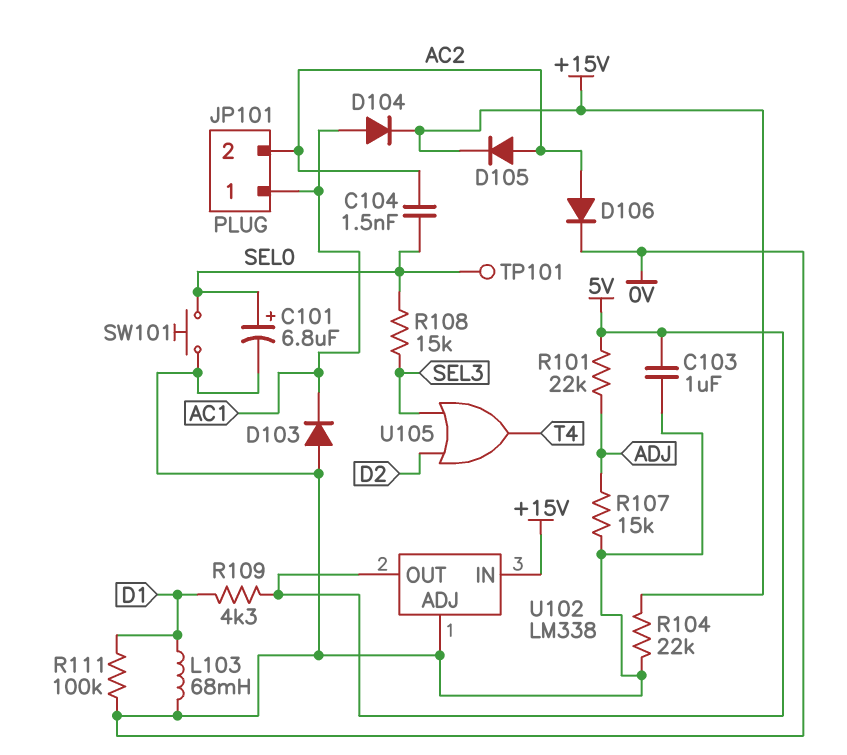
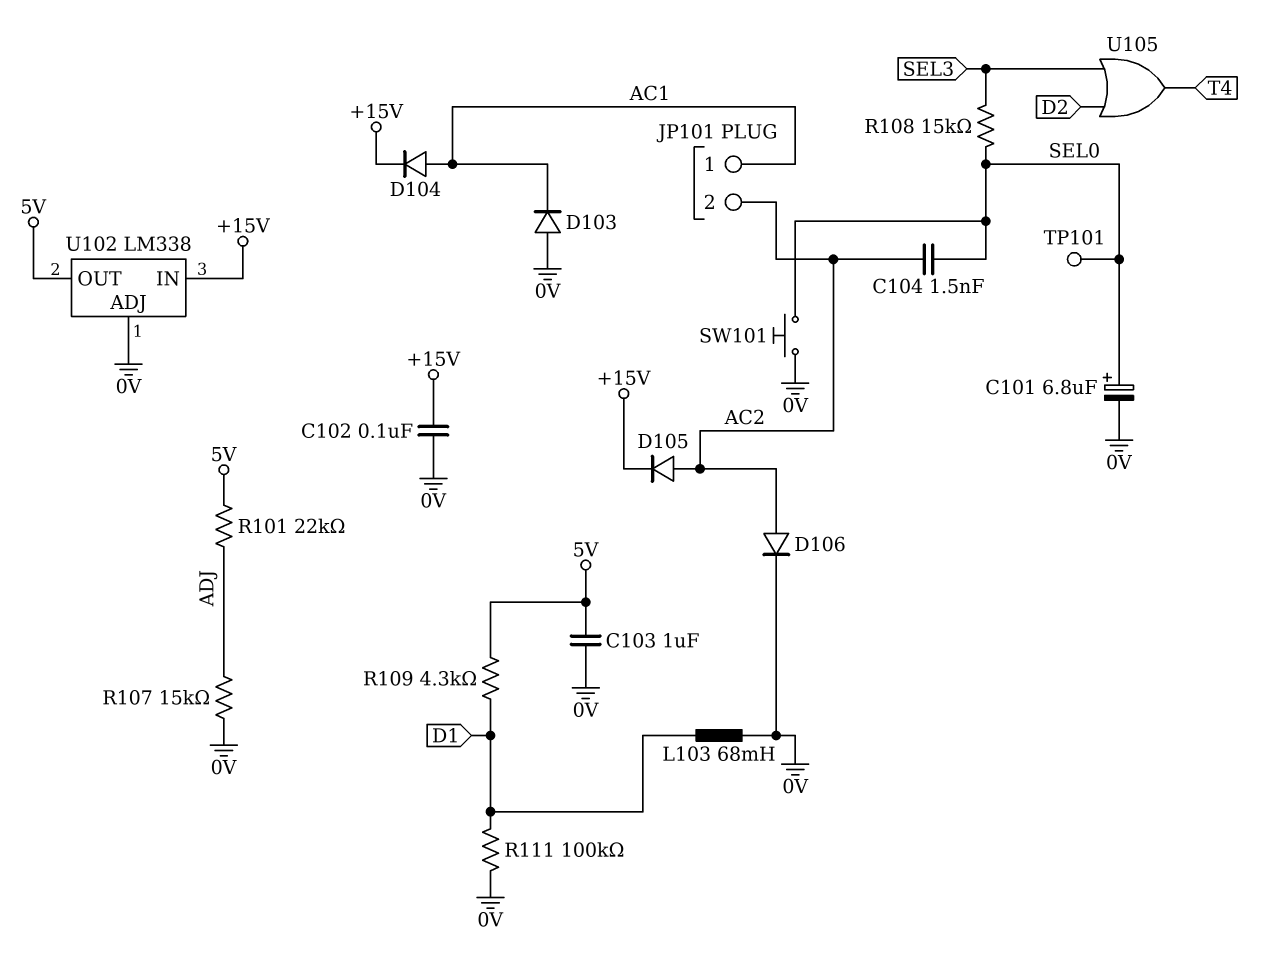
C102: none -> 100nF (+15V, 0V)
R104: 22k (+15V, 0V) -> none

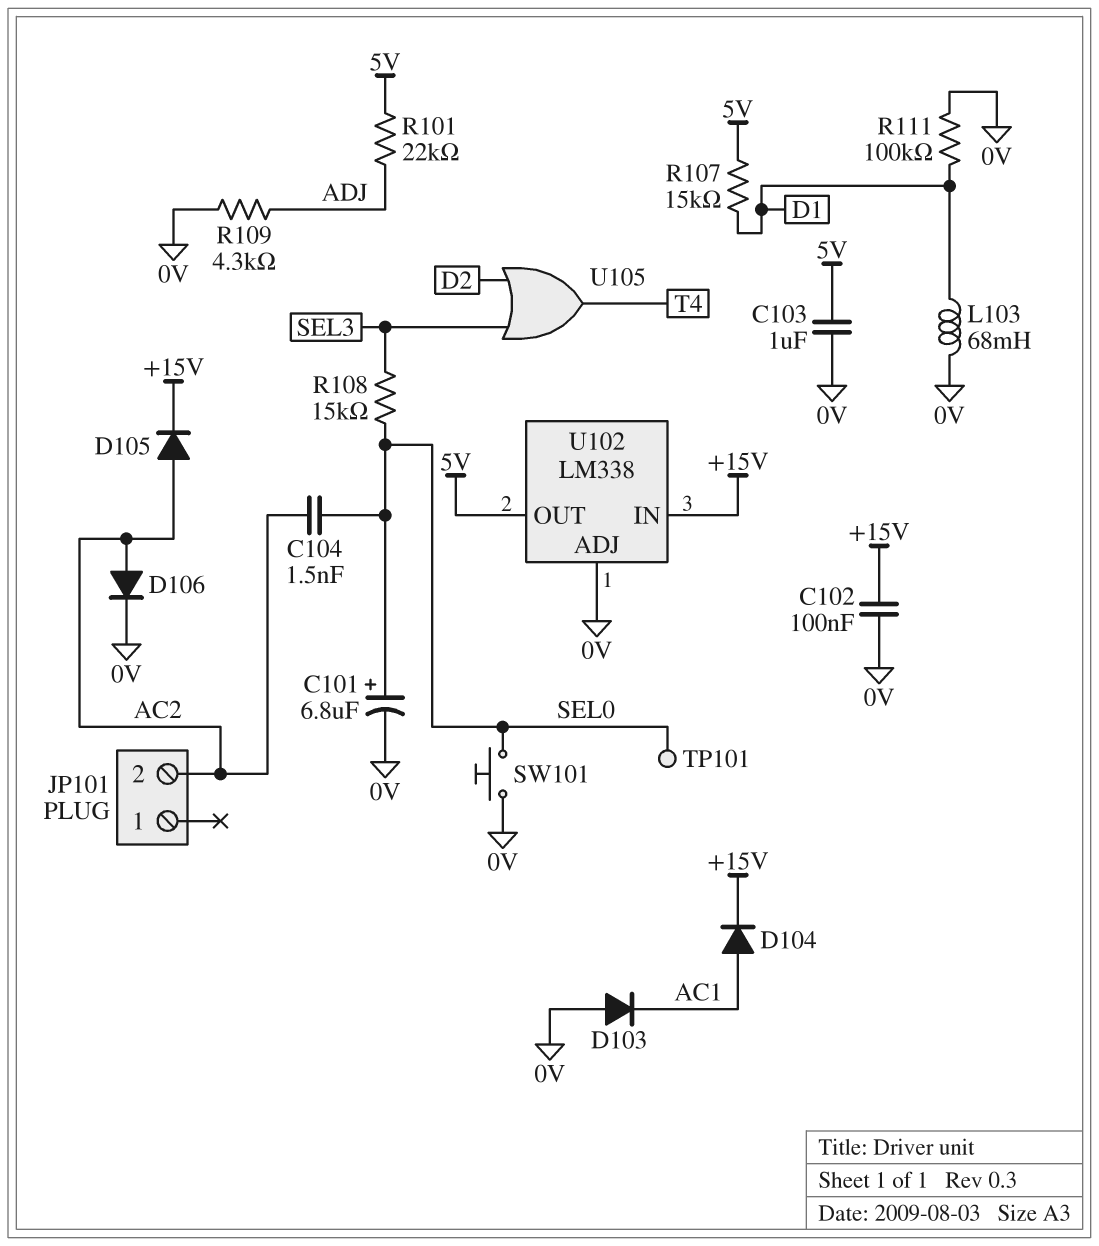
JP101 pin 1: AC1 -> none
R107: 15k (0V, ADJ) -> 15k (5V, D1)
R109: 4.3k (5V, D1) -> 4.3k (0V, ADJ)

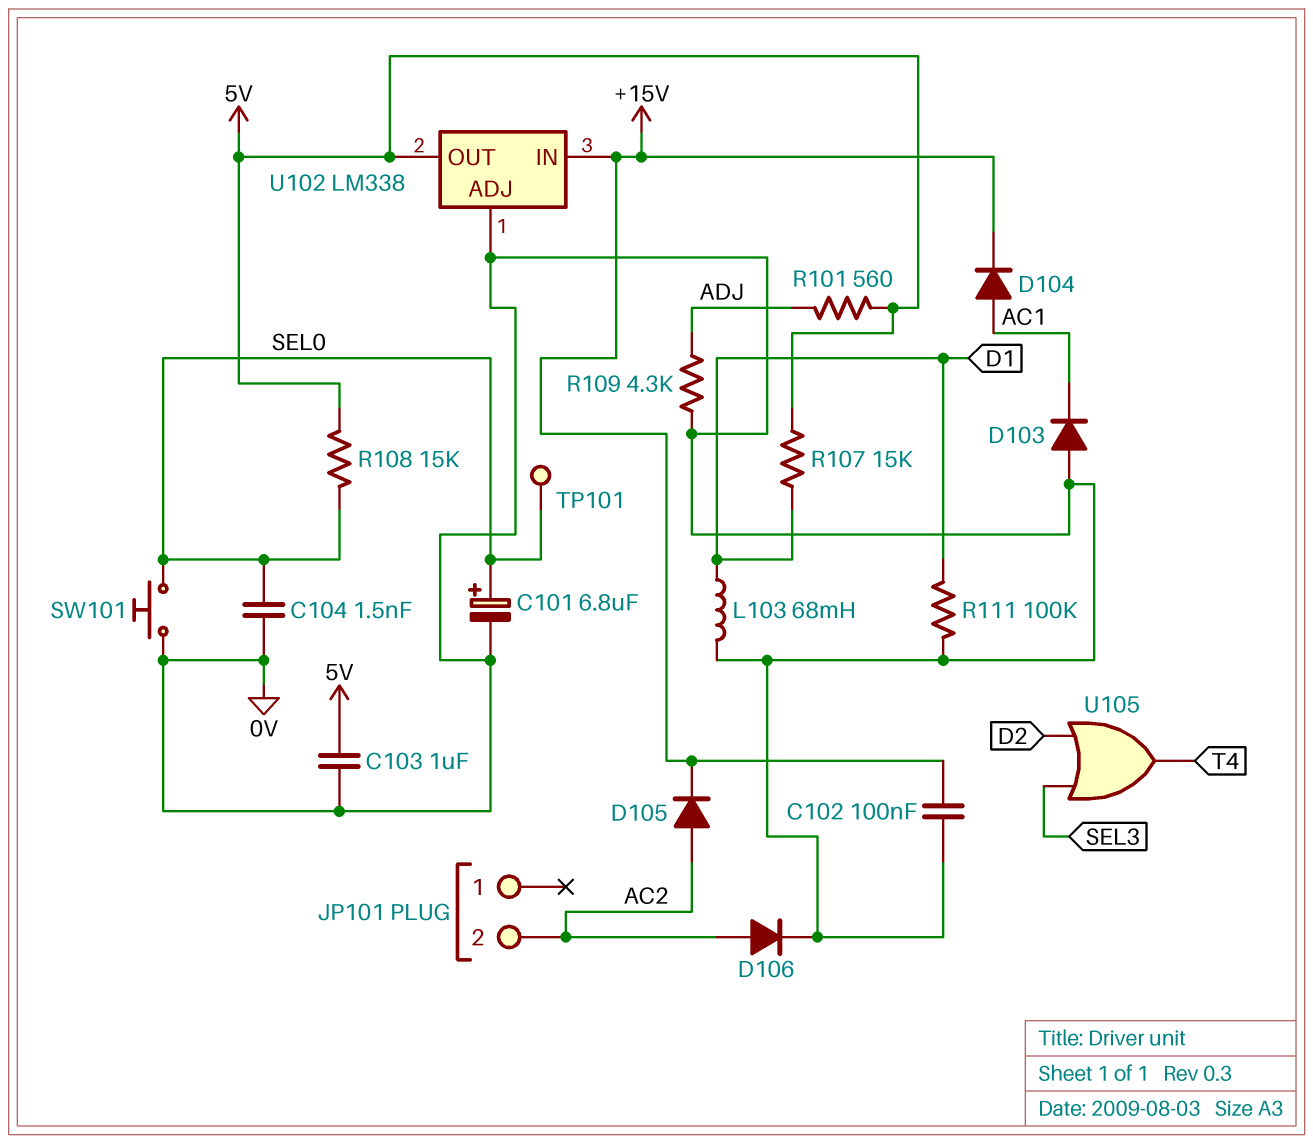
C104: 1.5nF (AC2, SEL0) -> 1.5nF (0V, SEL0)
R101: 22k (5V, ADJ) -> 560 (5V, ADJ)
R108: 15k (SEL0, SEL3) -> 15k (5V, SEL0)

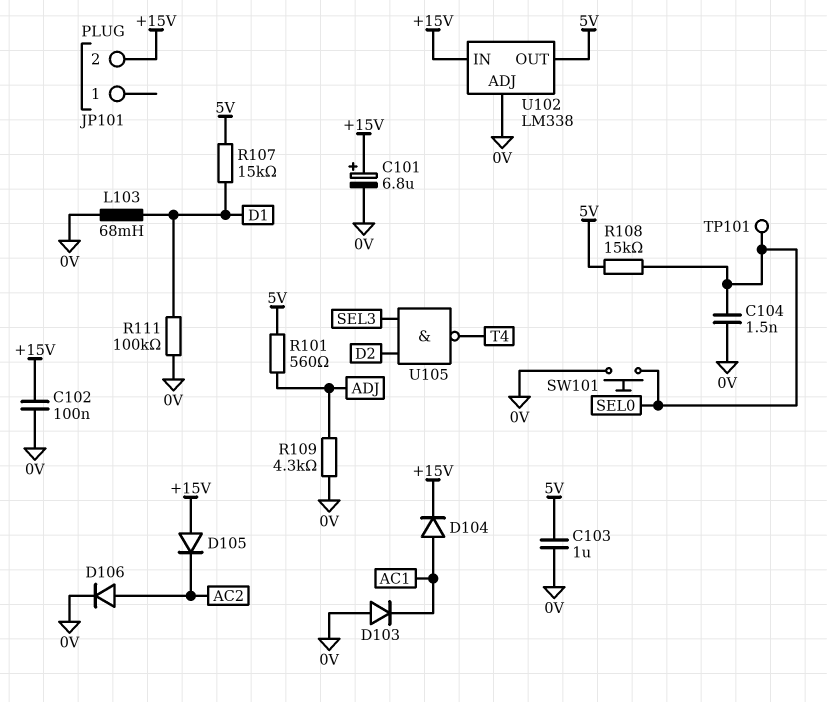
C101: 6.8uF (plus SEL0, minus 0V) -> 6.8uF (plus +15V, minus 0V)
D105: diode (A AC2, K +15V) -> diode (A +15V, K AC2)
JP101 pin 2: AC2 -> +15V
U105: OR (in D2, in SEL3, out T4) -> NAND (in D2, in SEL3, out T4)

